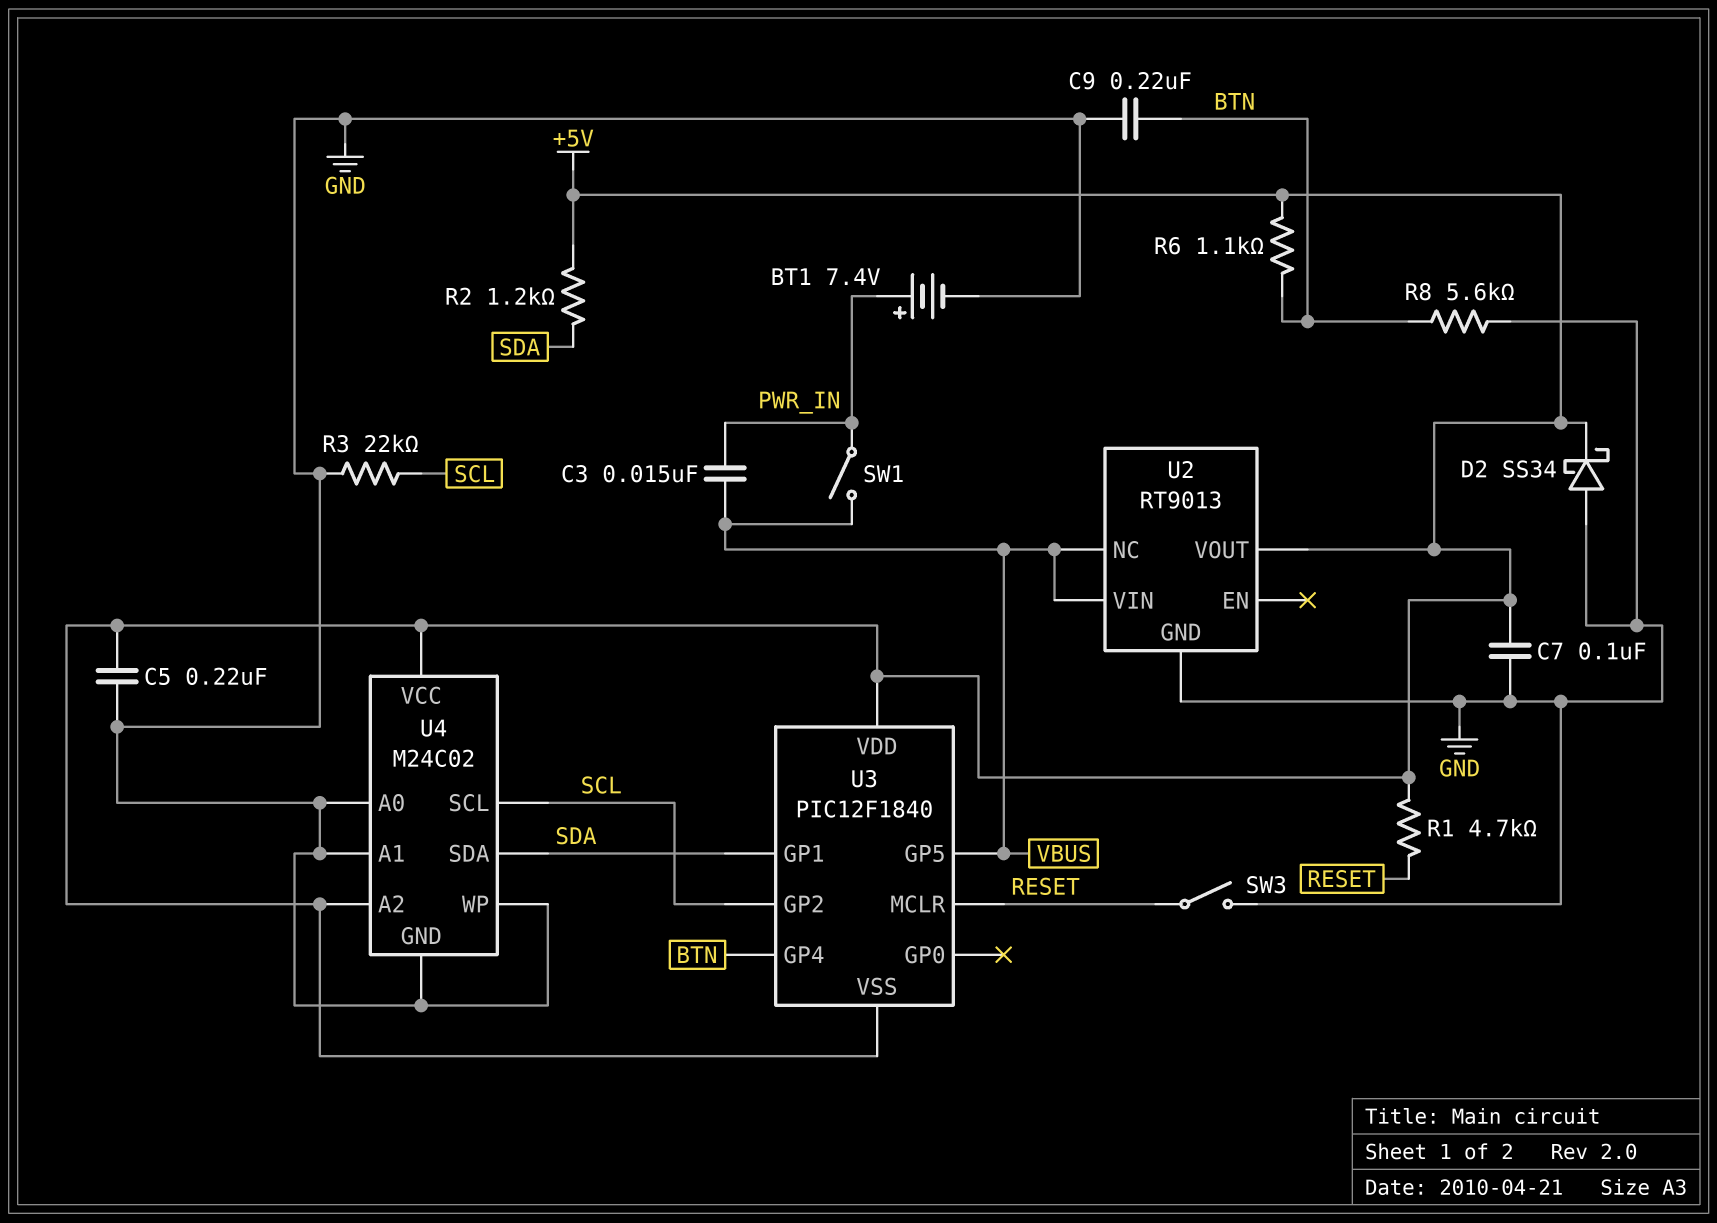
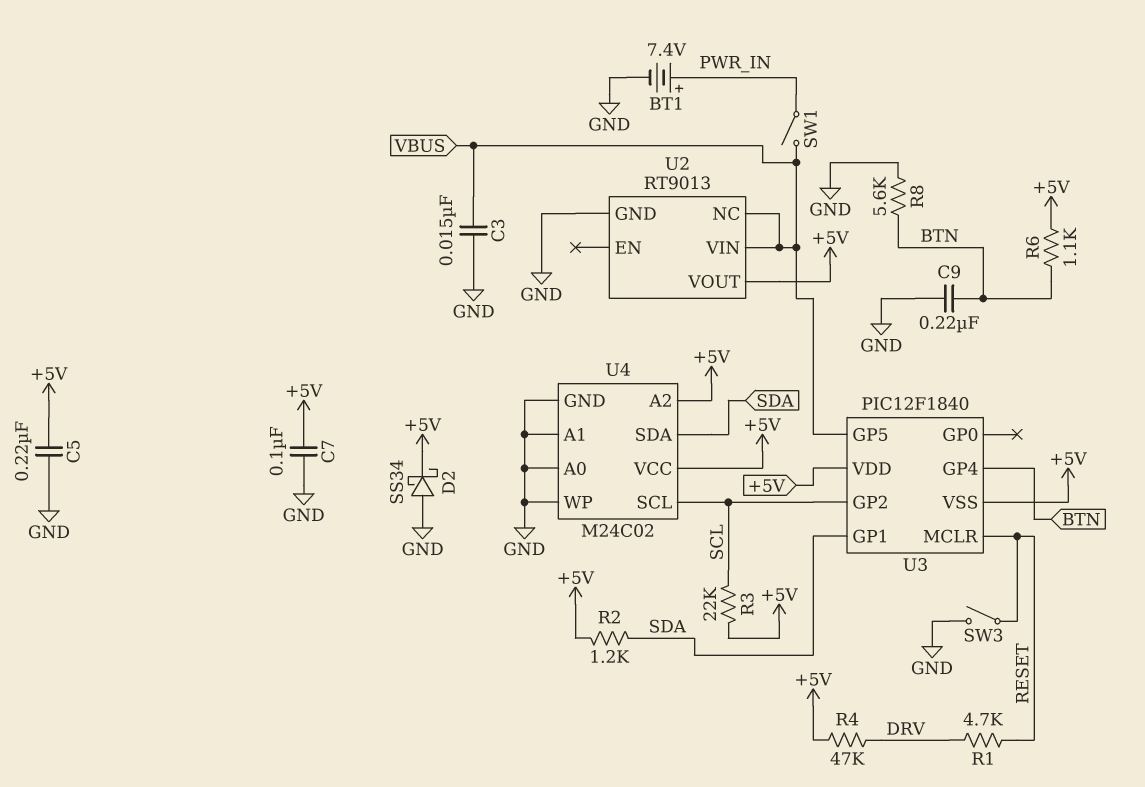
C3: 15nF (PWR_IN, VBUS) -> 15nF (GND, VBUS)
R1: 4.7k (+5V, RESET) -> 4.7k (DRV, RESET)
R3: 22k (GND, SCL) -> 22k (+5V, SCL)
R4: none -> 47k (+5V, DRV)

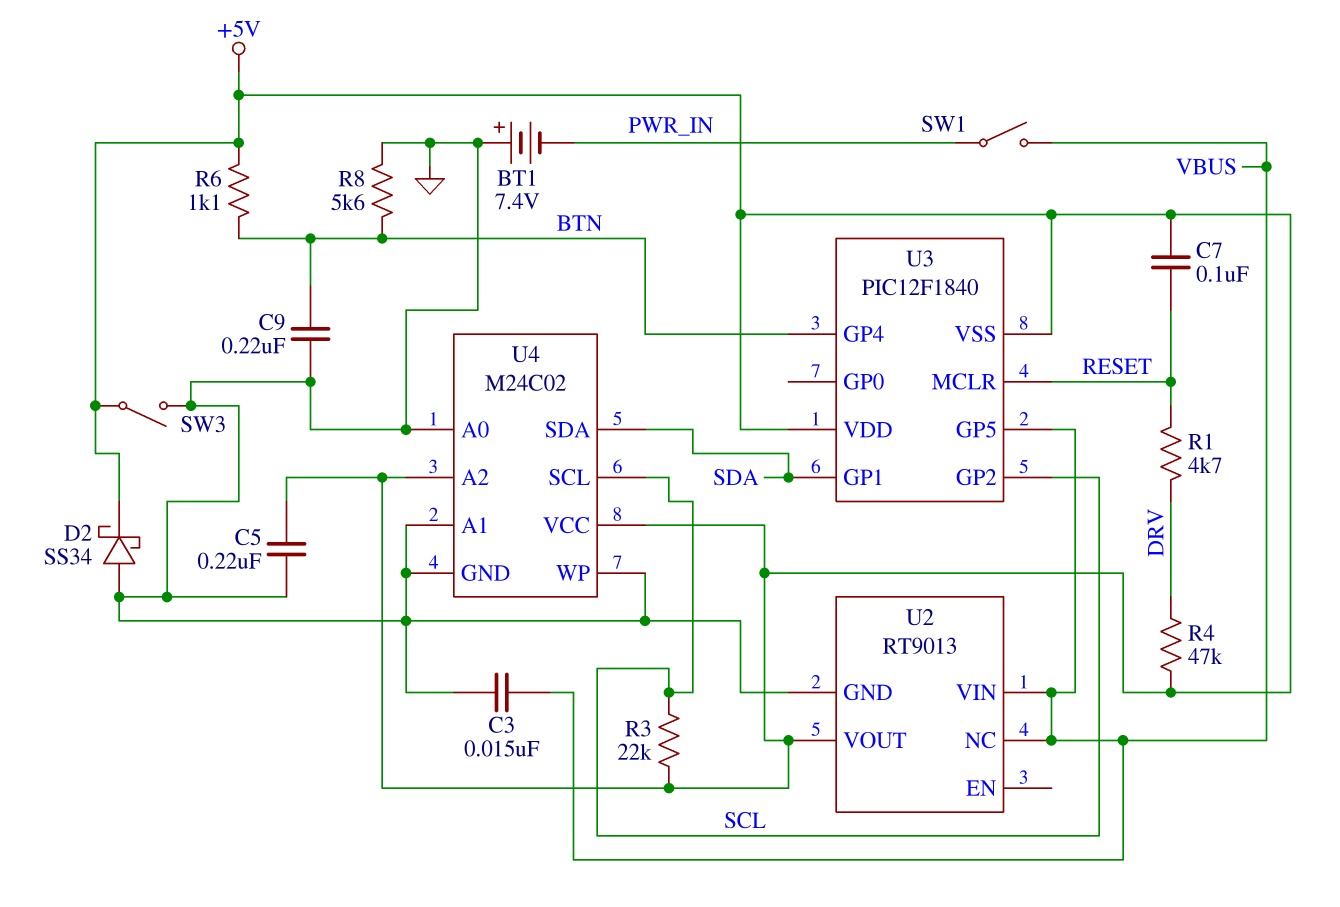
BT1: 7.4V (plus PWR_IN, minus GND) -> 7.4V (plus GND, minus PWR_IN)
C7: 100nF (+5V, GND) -> 100nF (+5V, RESET)
R2: 1.2k (+5V, SDA) -> none
SW3: switch (GND, RESET) -> switch (+5V, GND)

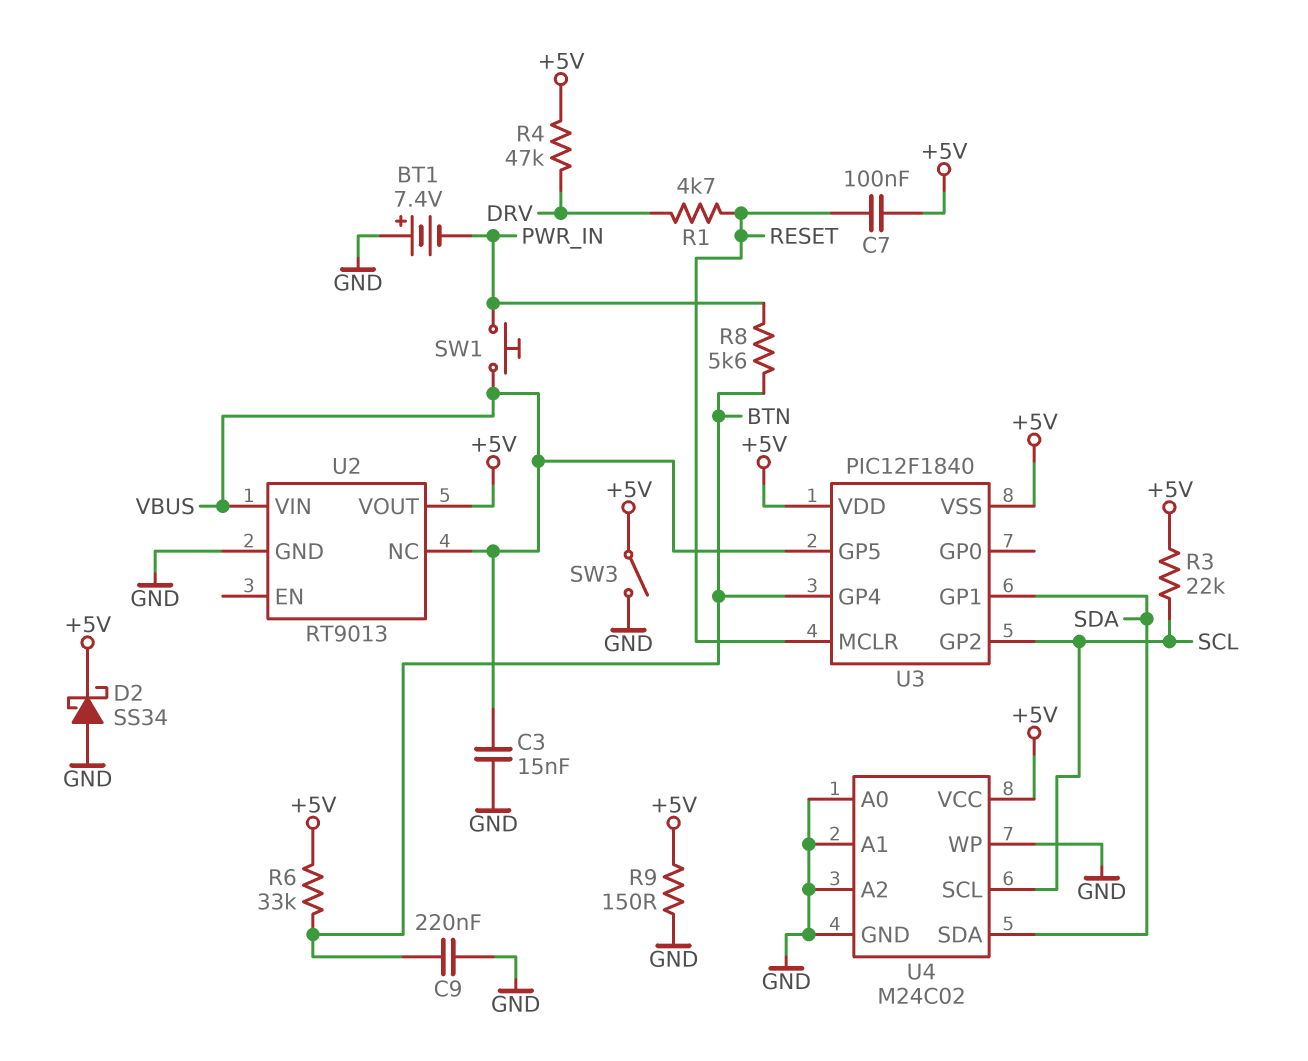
C5: 220nF (+5V, GND) -> none
R6: 1.1k (+5V, BTN) -> 33k (+5V, BTN)
R8: 5.6k (BTN, GND) -> 5.6k (BTN, PWR_IN)
R9: none -> 150 (+5V, GND)
SW1: switch (PWR_IN, VBUS) -> button (PWR_IN, VBUS)
U4 pin A2: +5V -> GND

